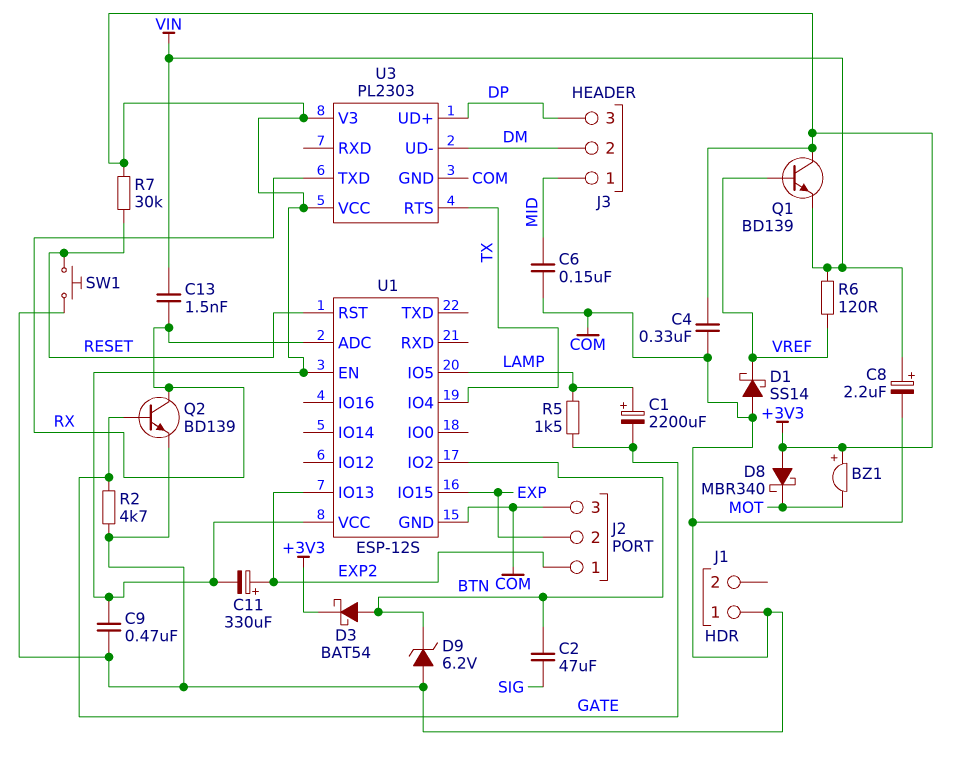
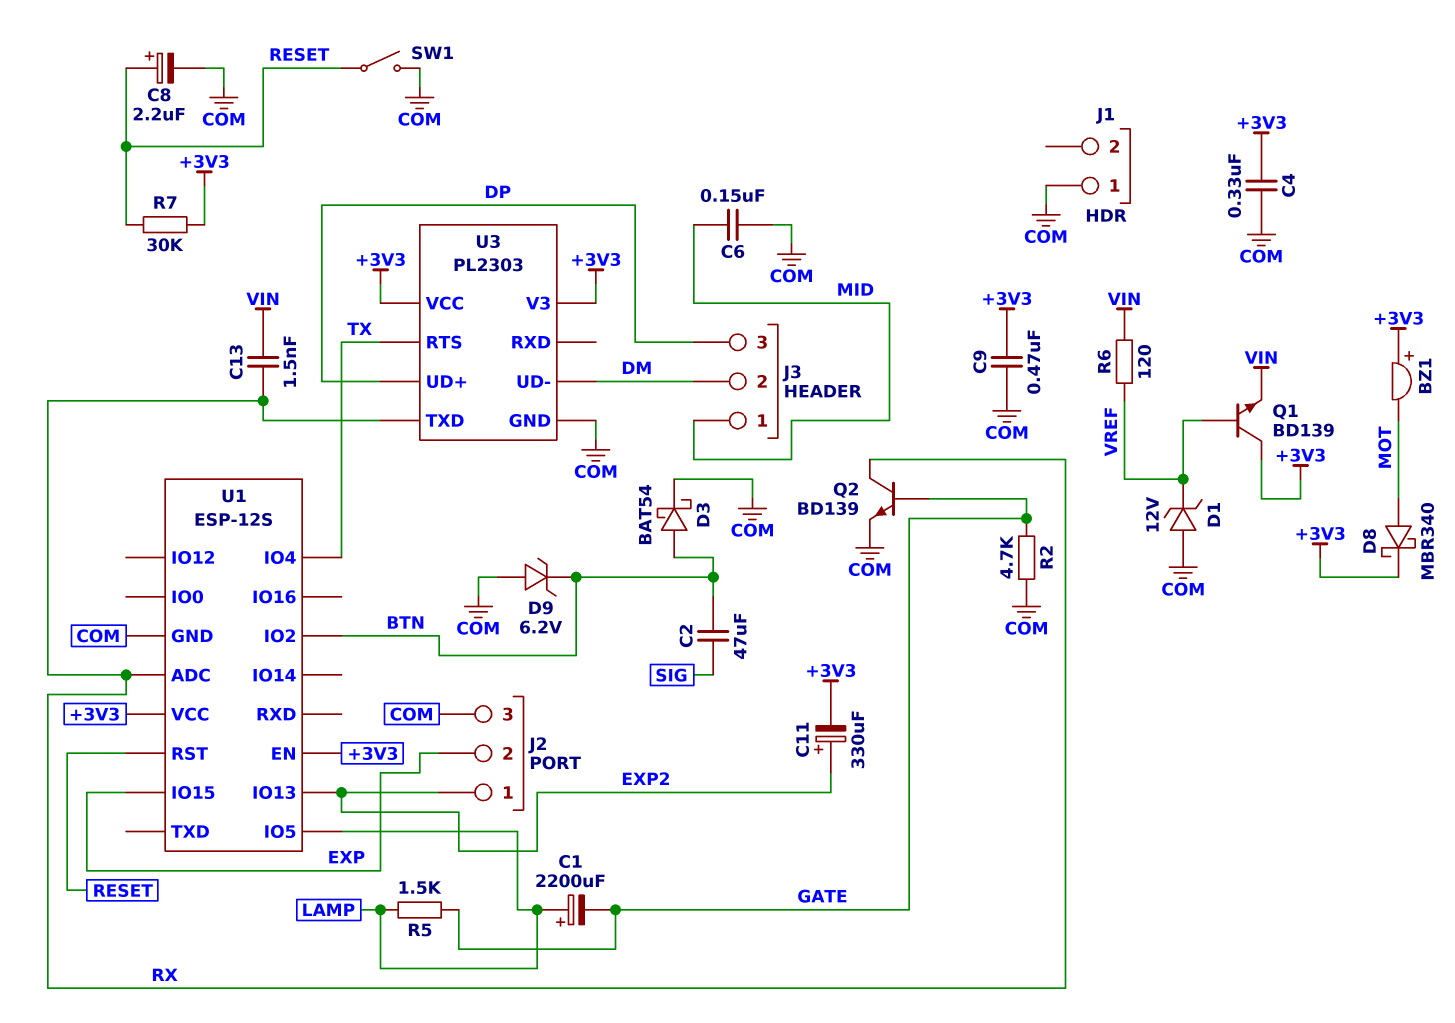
C8: 2.2uF (plus VIN, minus COM) -> 2.2uF (plus RESET, minus COM)
D1: schottky SS14 (A COM, K VREF) -> zener 12V (A COM, K VREF)
D3: schottky BAT54 (A BTN, K +3V3) -> schottky BAT54 (A BTN, K COM)
D8: schottky MBR340 (A +3V3, K MOT) -> schottky MBR340 (A MOT, K +3V3)
SW1: button (COM, RESET) -> switch (COM, RESET)

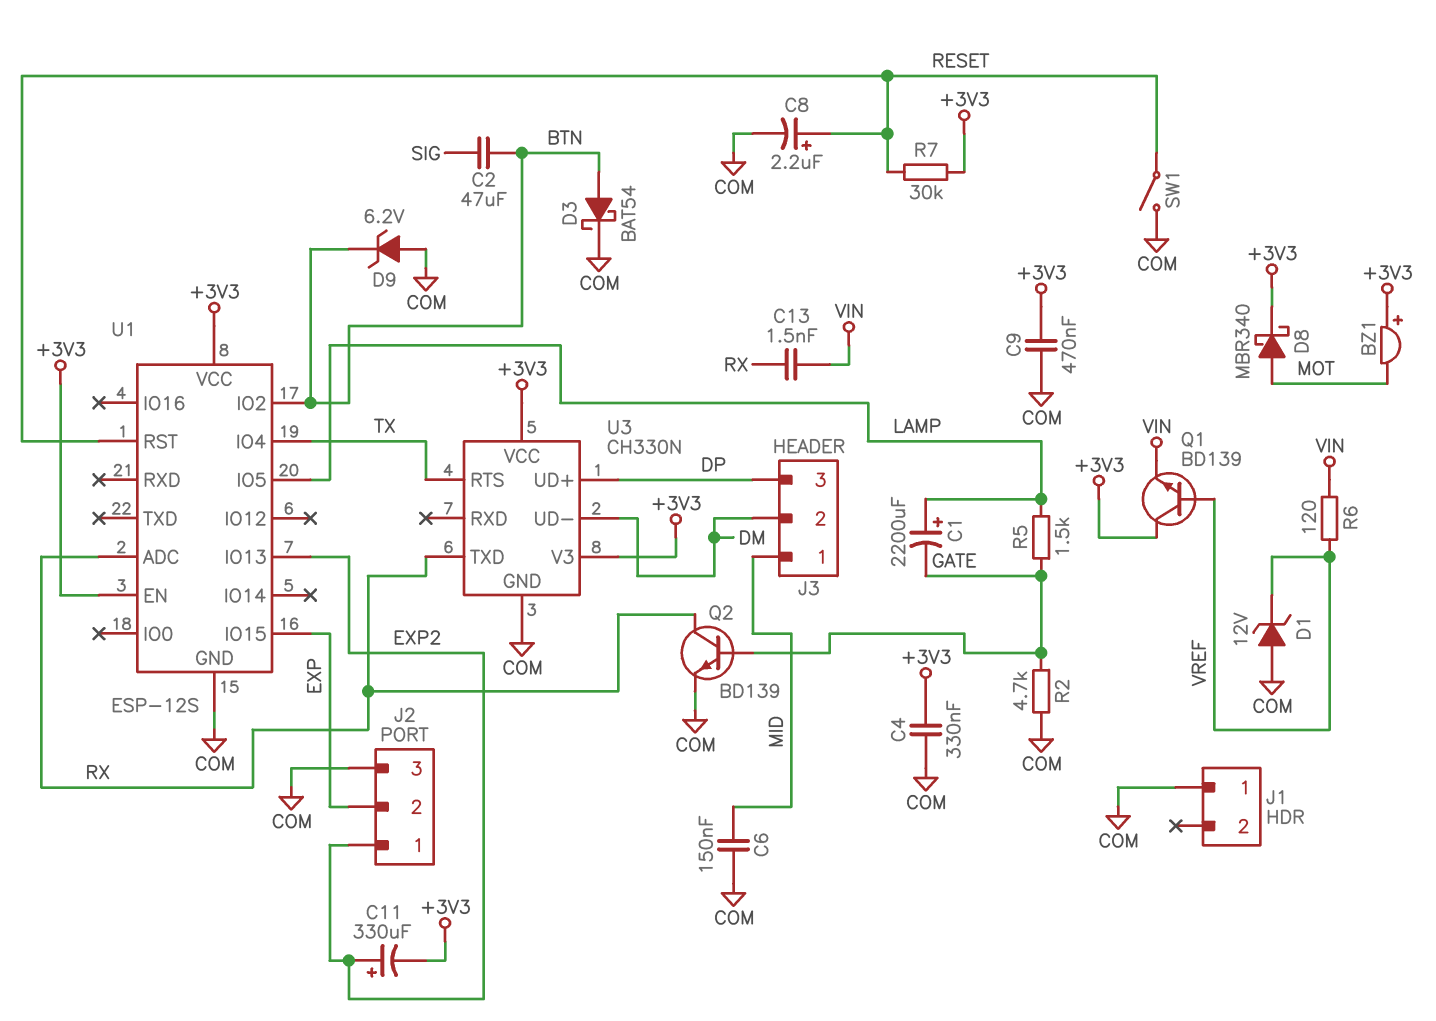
U3: PL2303 -> CH330N

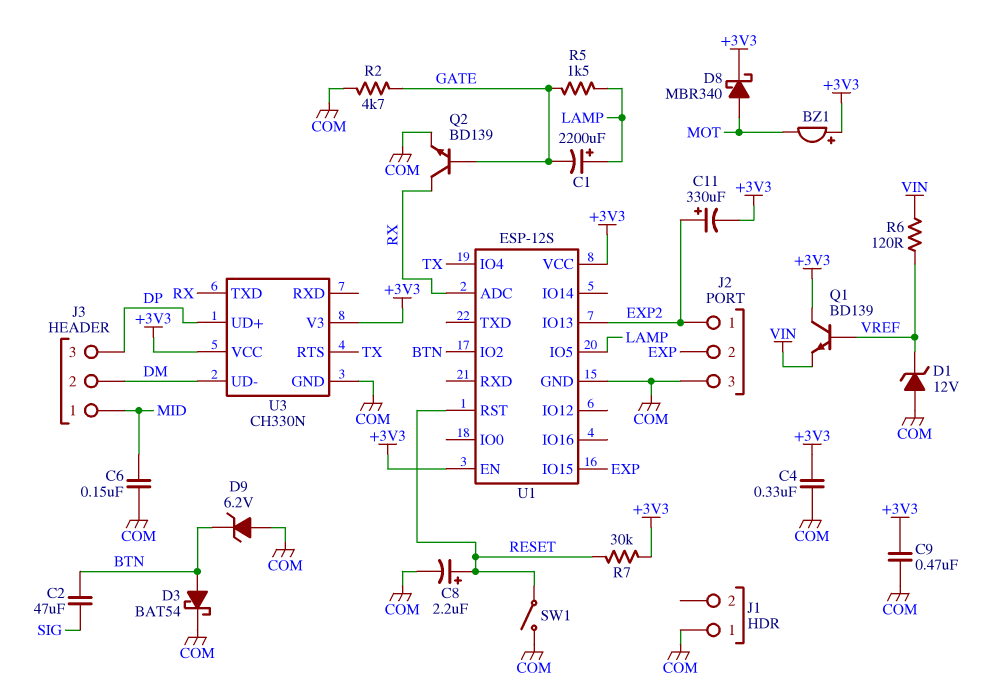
C13: 1.5nF (RX, VIN) -> none

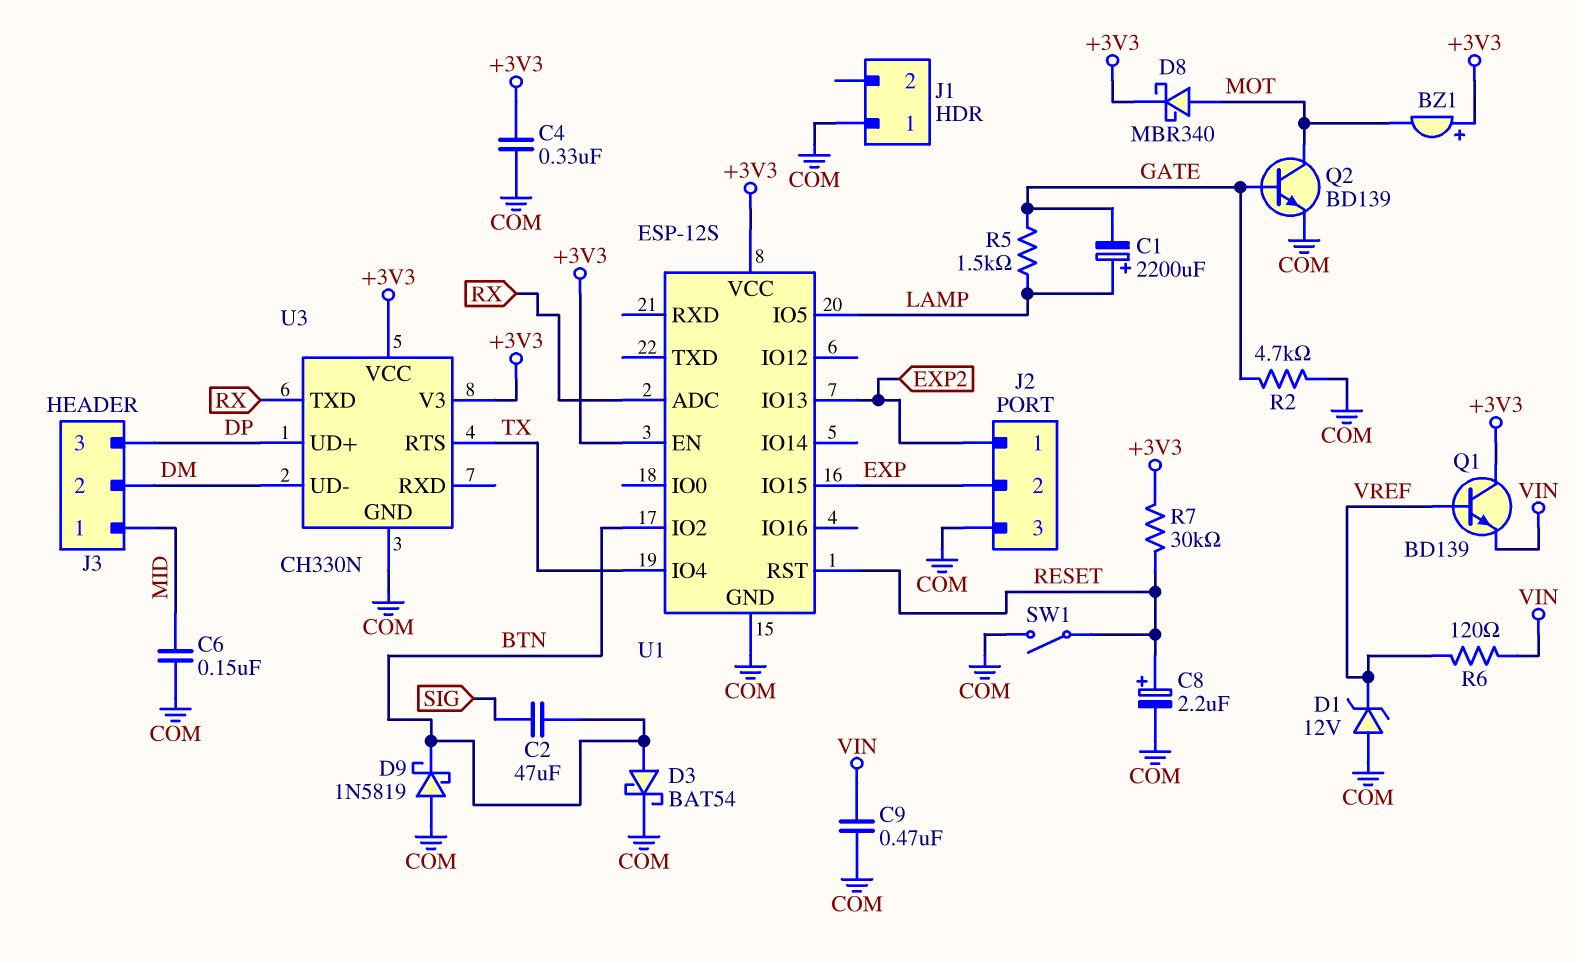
C9: 470nF (+3V3, COM) -> 470nF (COM, VIN)
C11: 330uF (plus EXP2, minus +3V3) -> none
D9: zener 6.2V (A COM, K BTN) -> schottky 1N5819 (A COM, K BTN)
Q2: NPN BD139 (B GATE, C RX, E COM) -> NPN BD139 (B GATE, C MOT, E COM)

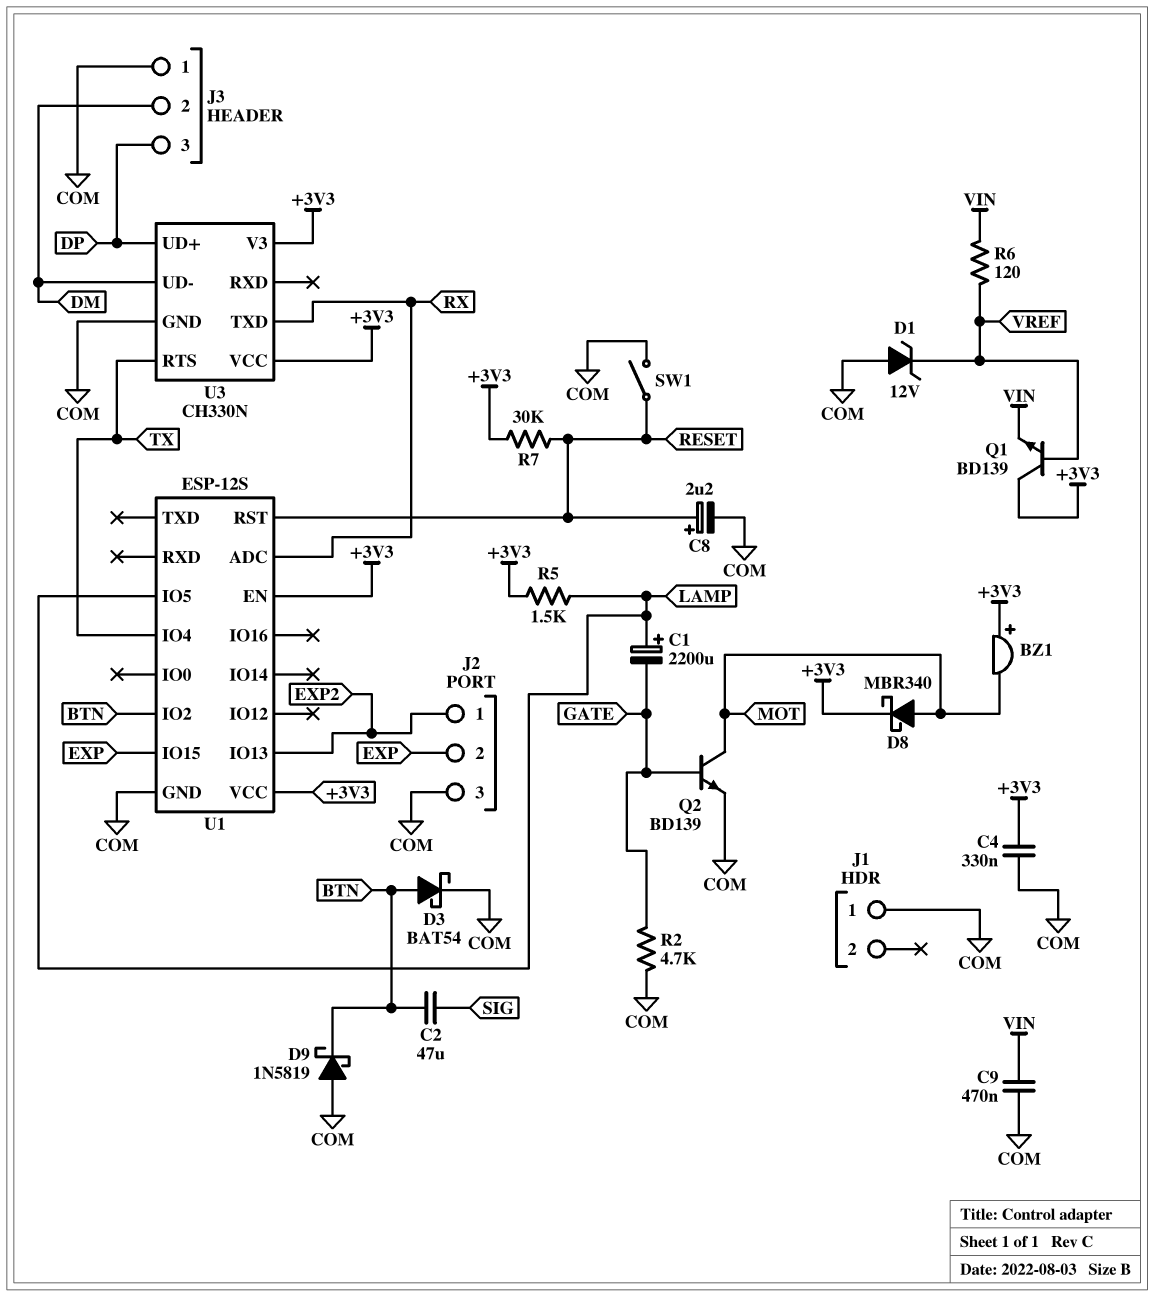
C6: 150nF (COM, MID) -> none
J3 pin 1: MID -> COM
R5: 1.5k (GATE, LAMP) -> 1.5k (+3V3, LAMP)

